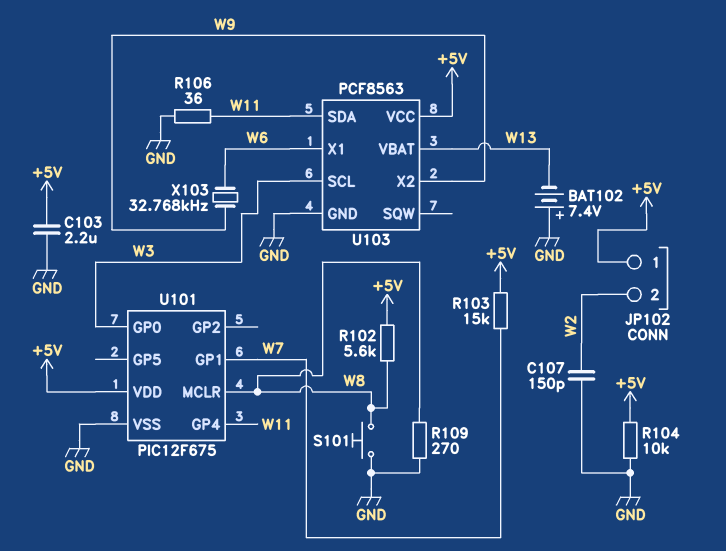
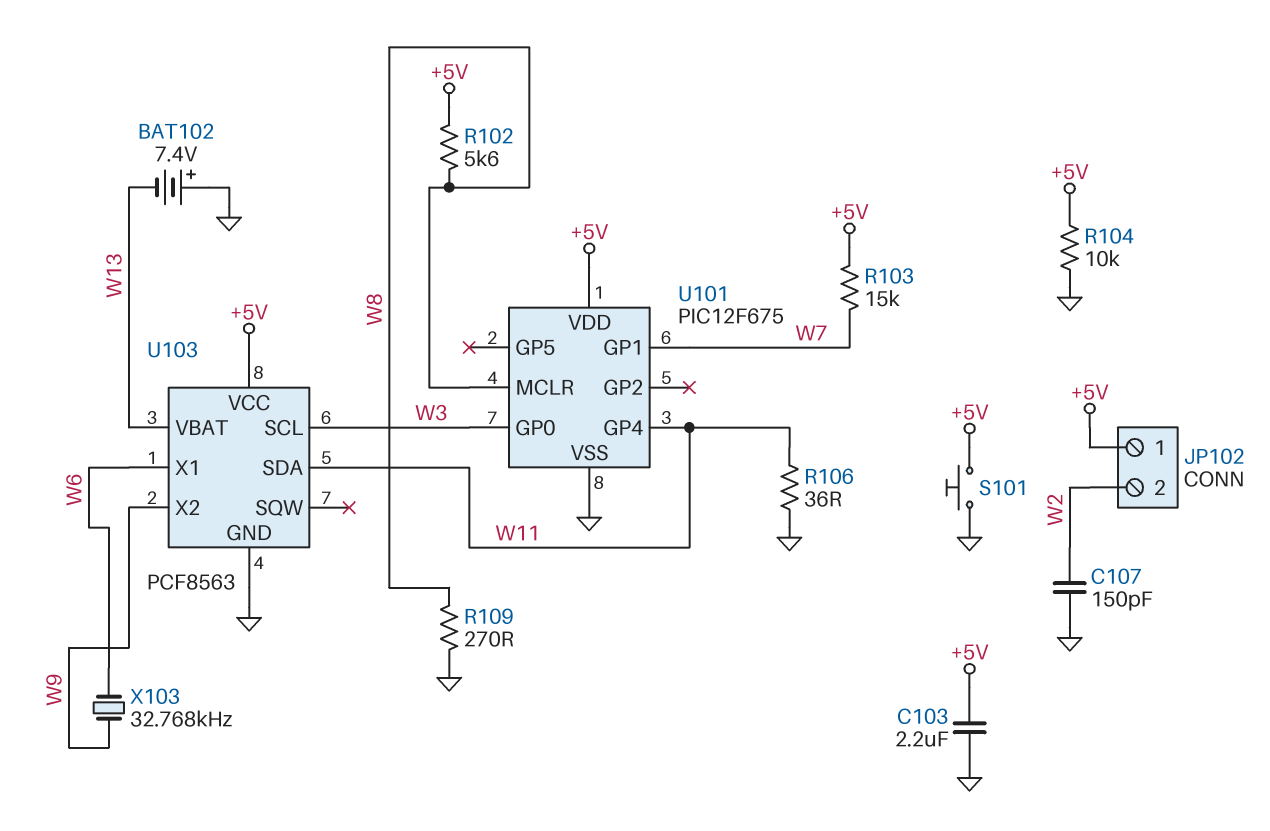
S101: button (GND, W8) -> button (+5V, GND)

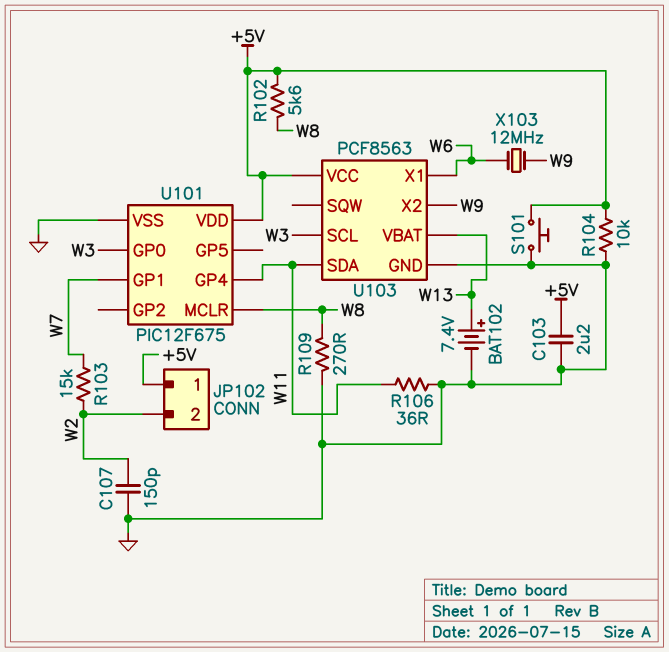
BAT102: 7.4V (plus GND, minus W13) -> 7.4V (plus W13, minus GND)
R103: 15k (+5V, W7) -> 15k (W2, W7)
X103: 32.768kHz (W6, W9) -> 12MHz (W6, W9)

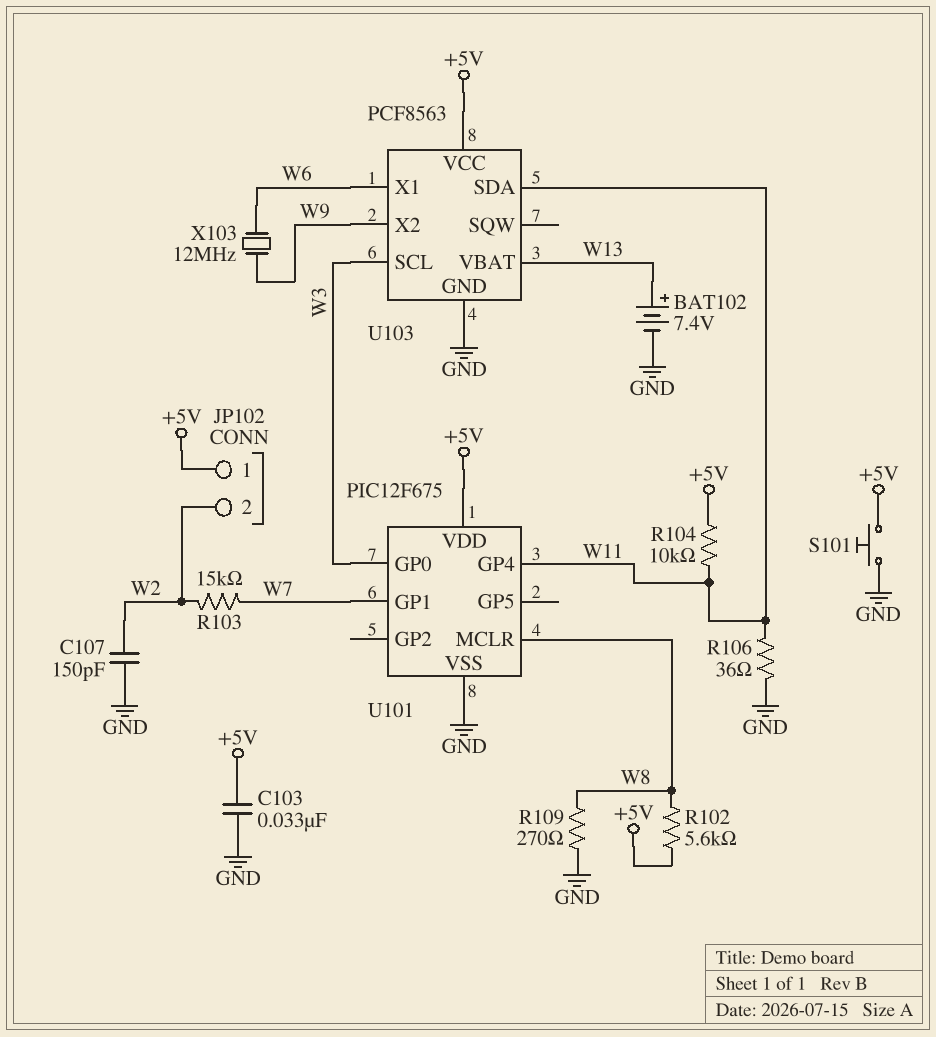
C103: 2.2uF (+5V, GND) -> 33nF (+5V, GND)
R104: 10k (+5V, GND) -> 10k (+5V, W11)

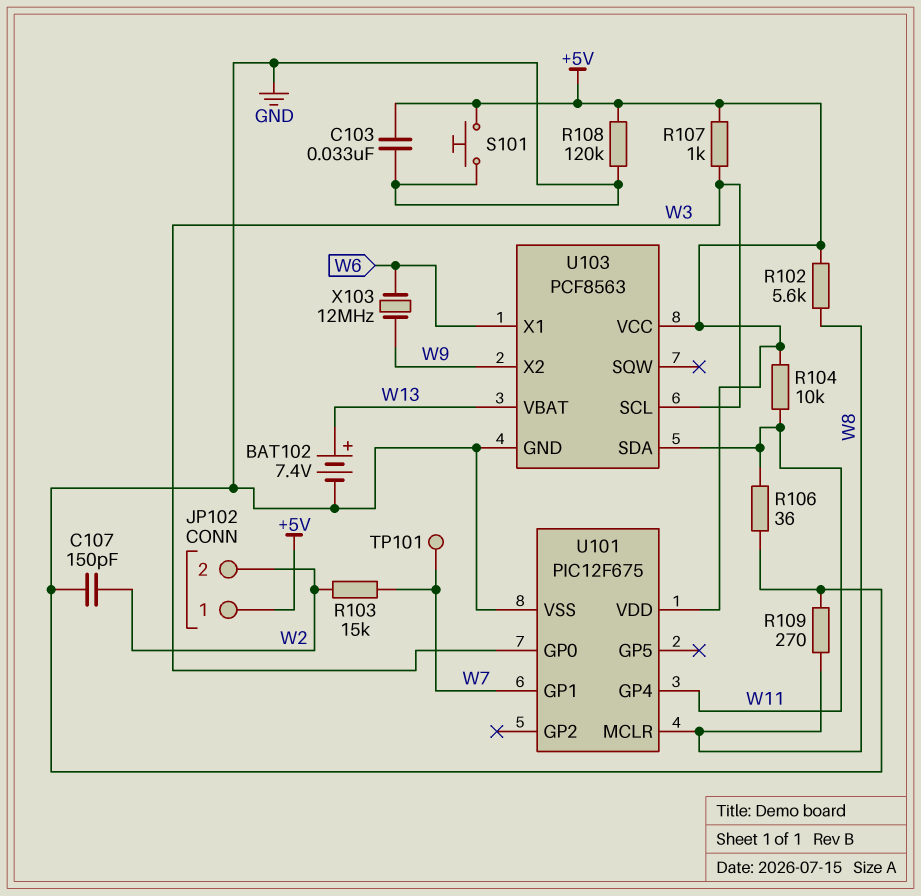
R107: none -> 1k (+5V, W3)
R108: none -> 120k (+5V, GND)
TP101: none -> test point (W7)

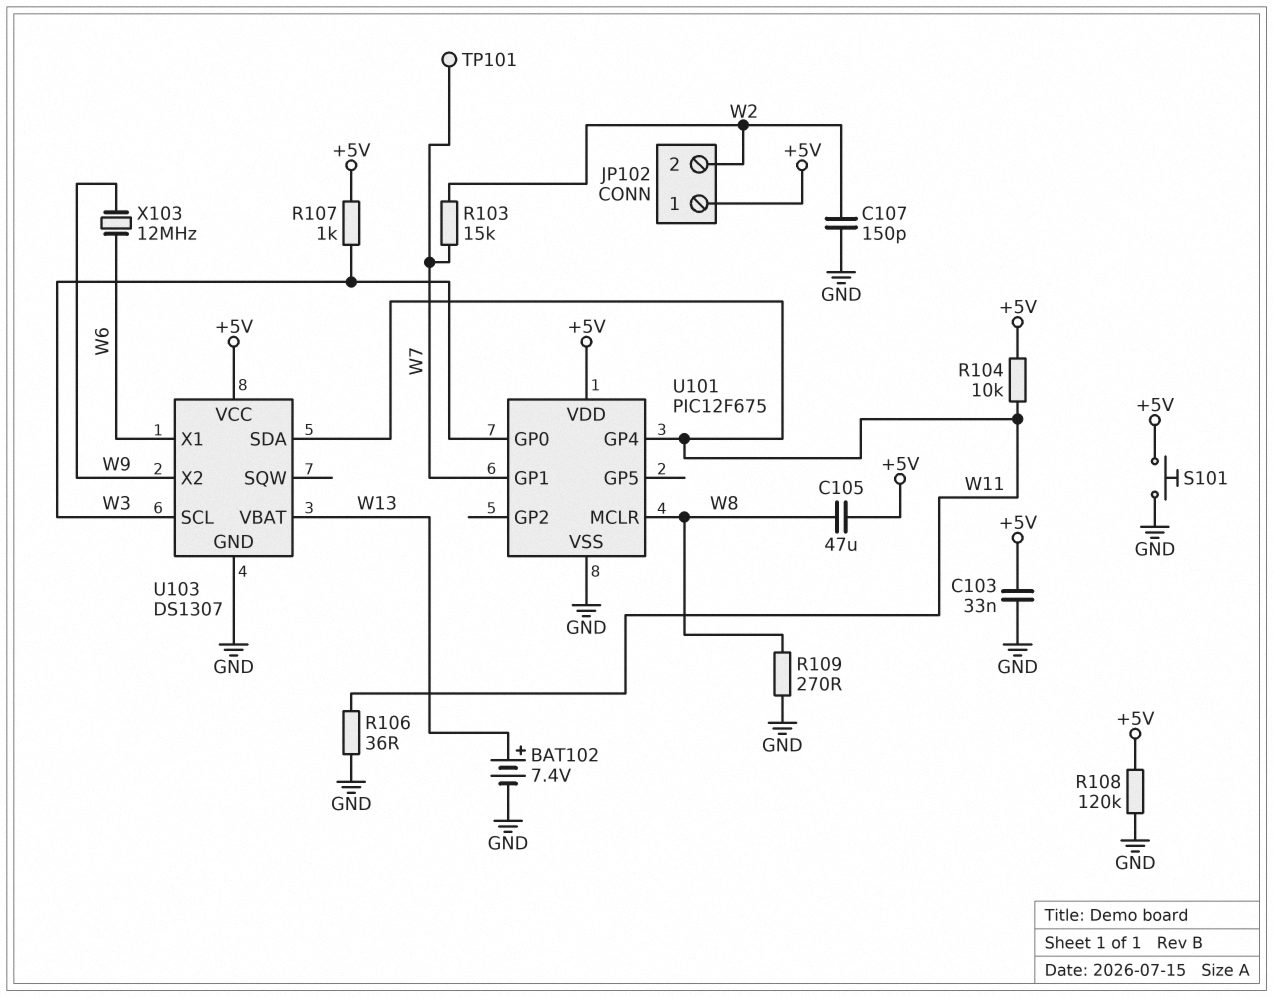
C105: none -> 47uF (+5V, W8)
R102: 5.6k (+5V, W8) -> none
U103: PCF8563 -> DS1307

